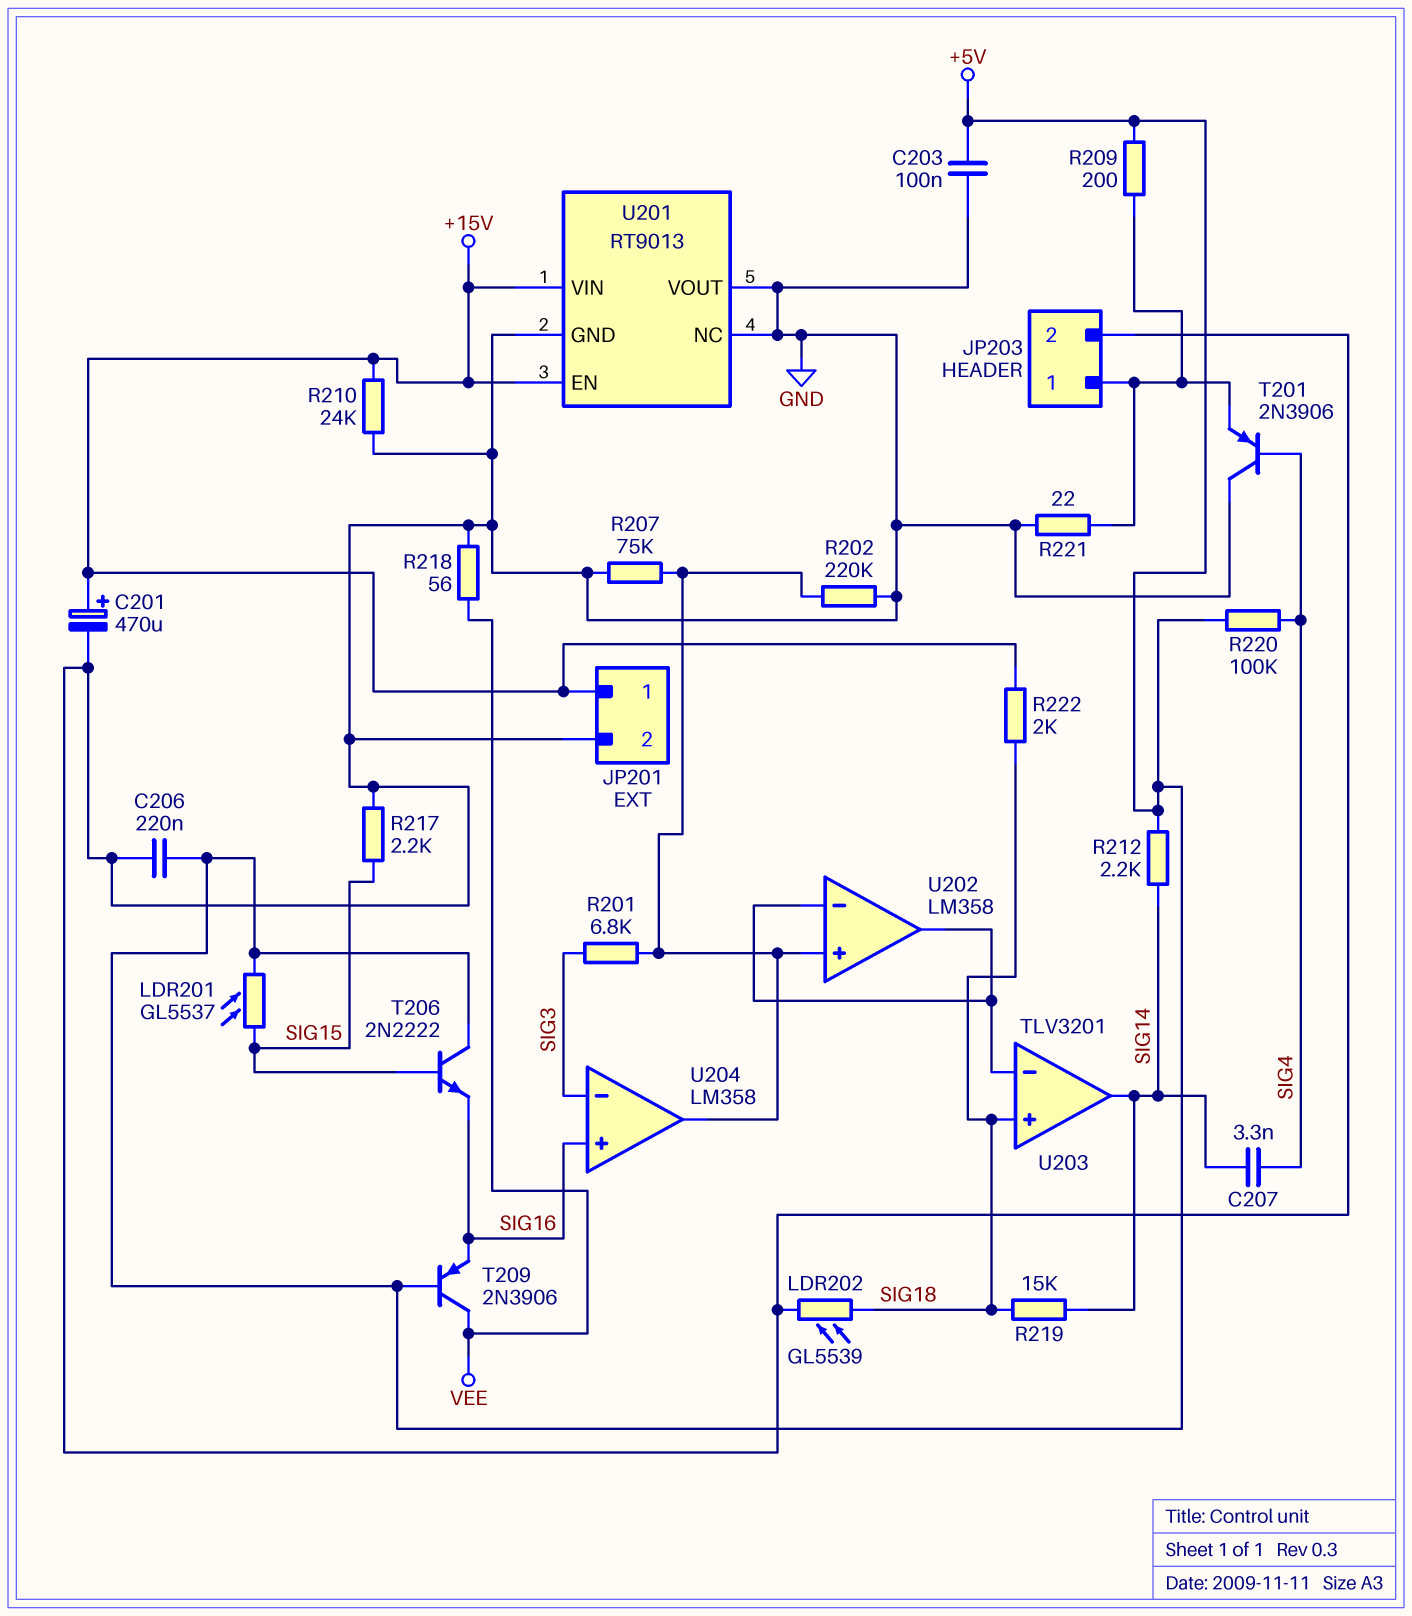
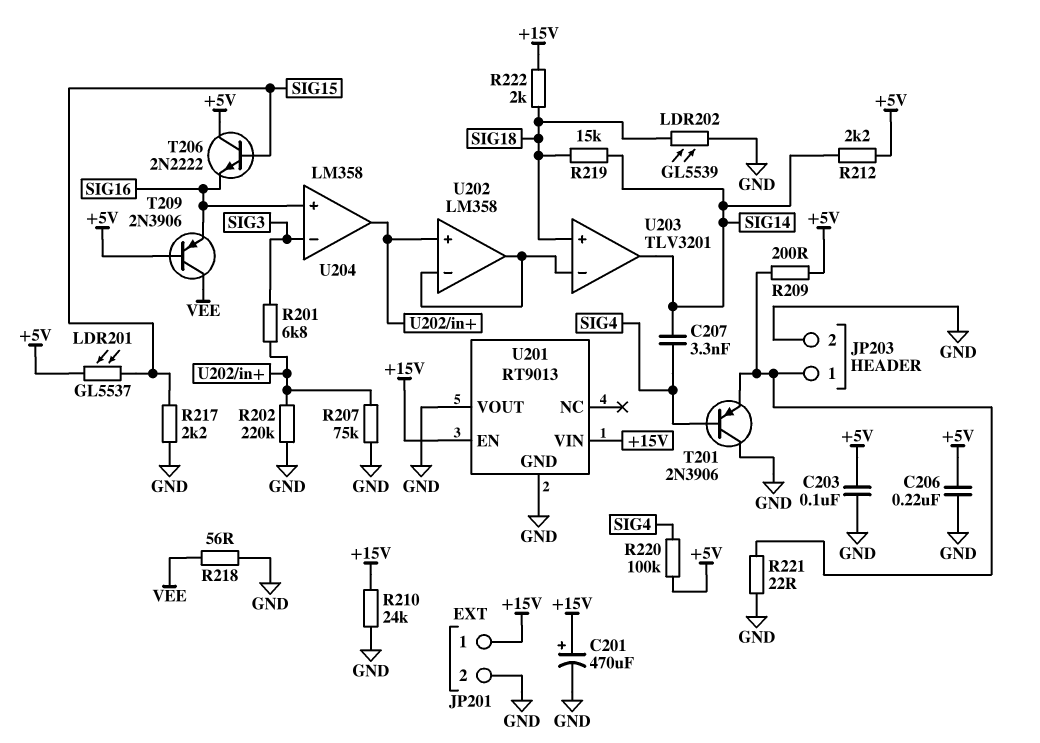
U201 pin NC: GND -> none

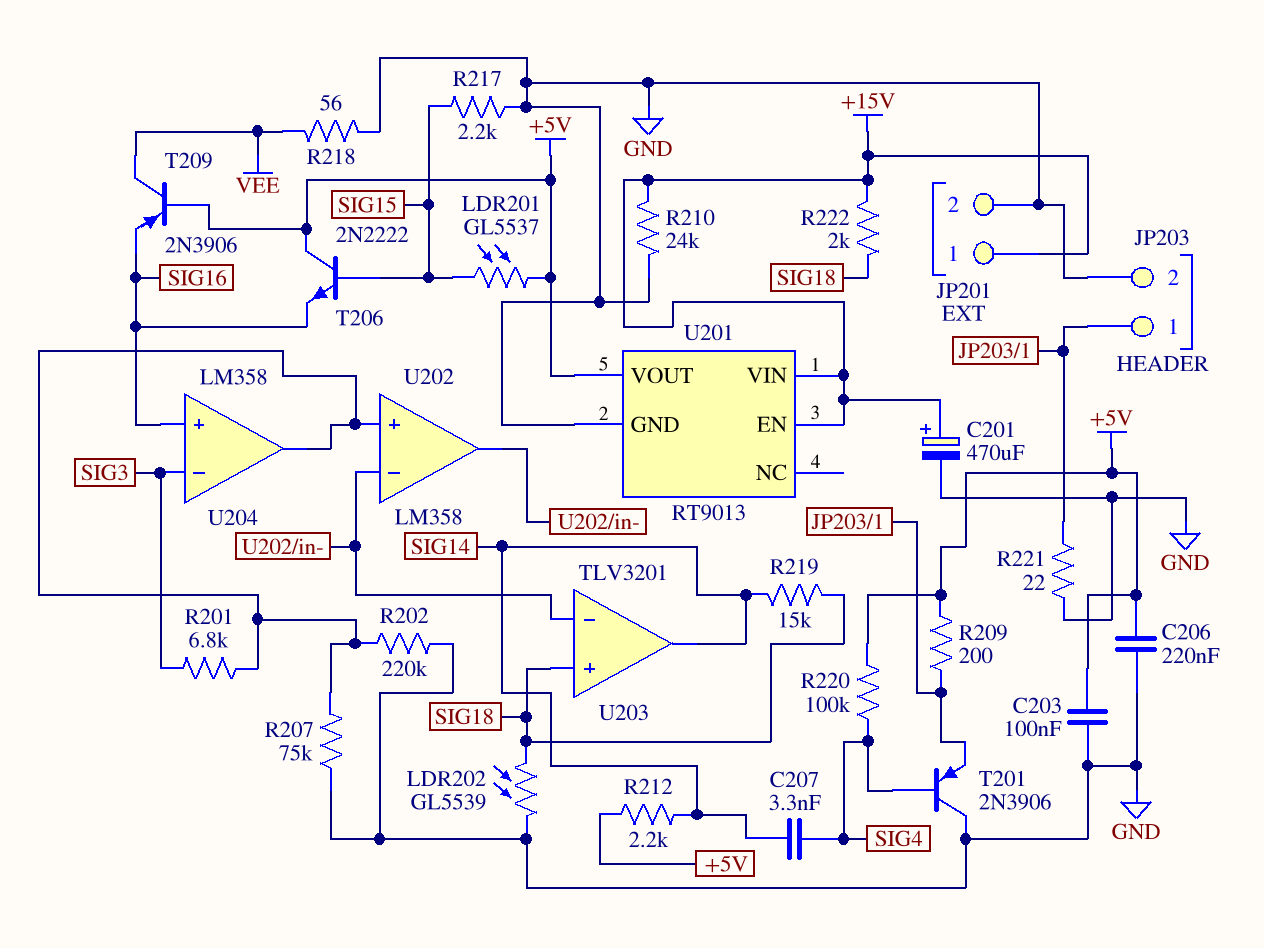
U201 pin VOUT: GND -> +5V

